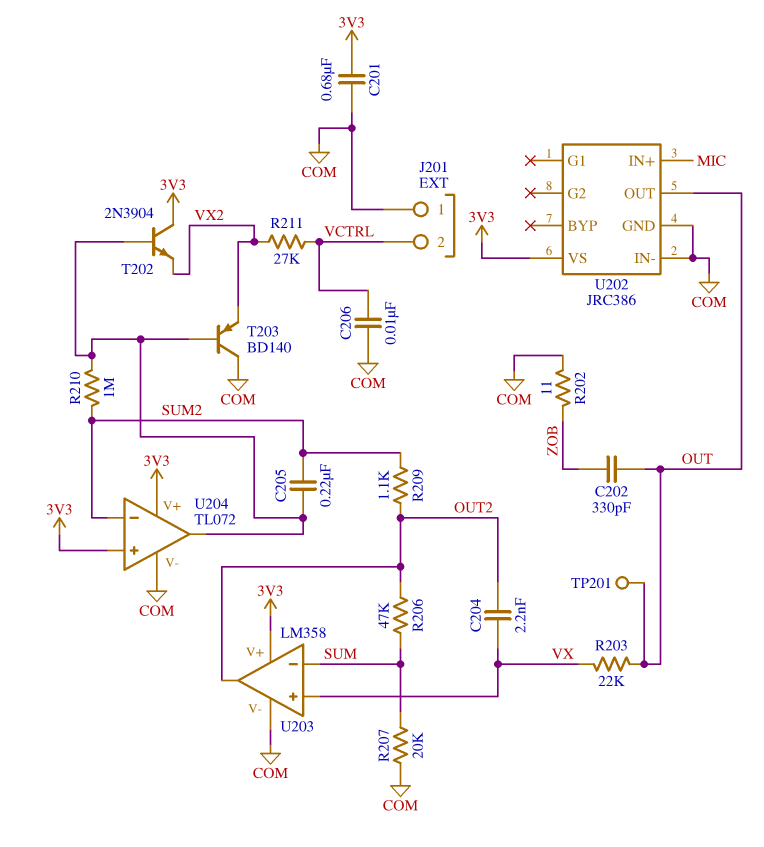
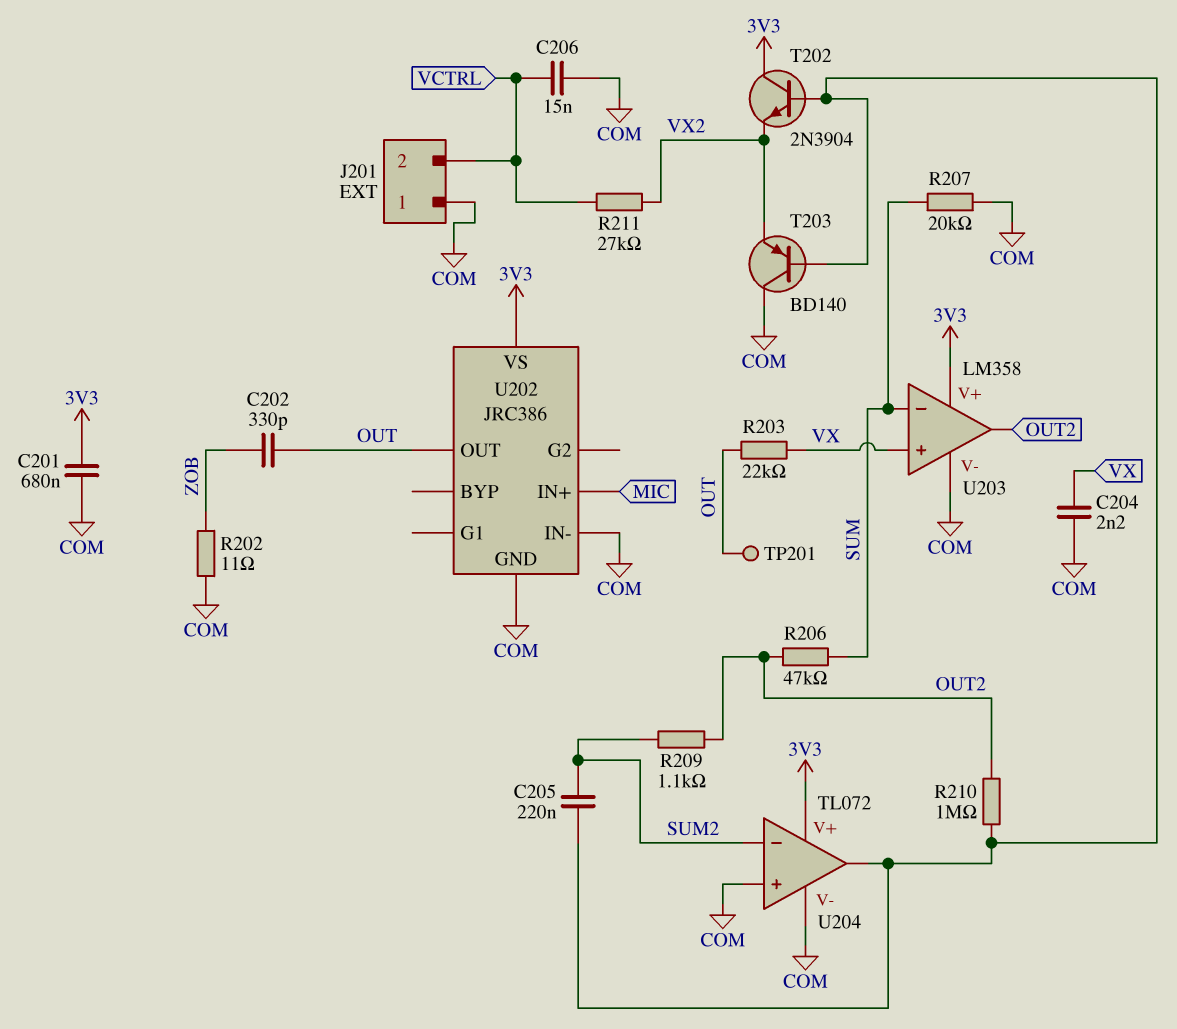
C204: 2.2nF (OUT2, VX) -> 2.2nF (COM, VX)
C206: 10nF (COM, VCTRL) -> 15nF (COM, VCTRL)
R210: 1M (SUM2, U204/out) -> 1M (OUT2, U204/out)
U204 pin in+: 3V3 -> COM

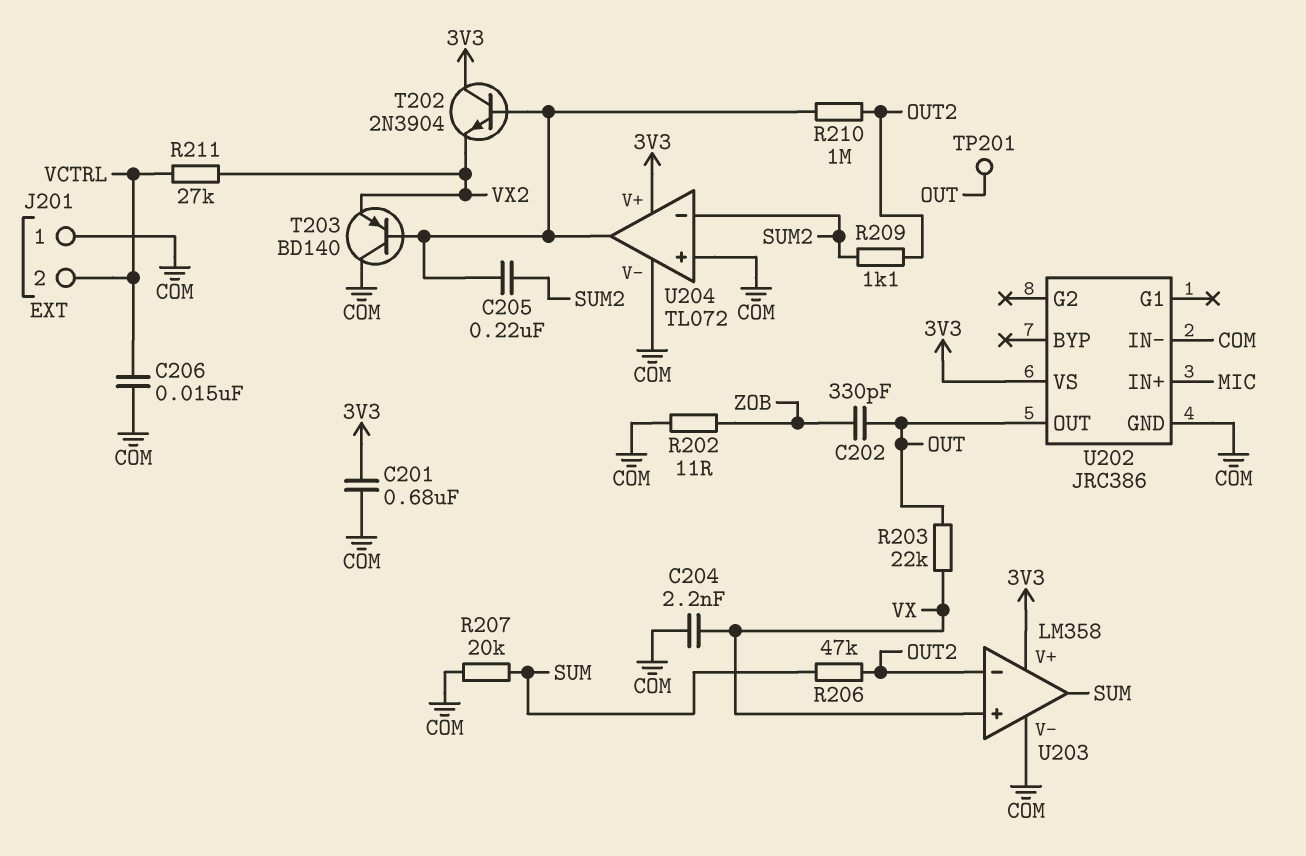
U203 pin in-: SUM -> OUT2
U203 pin out: OUT2 -> SUM

